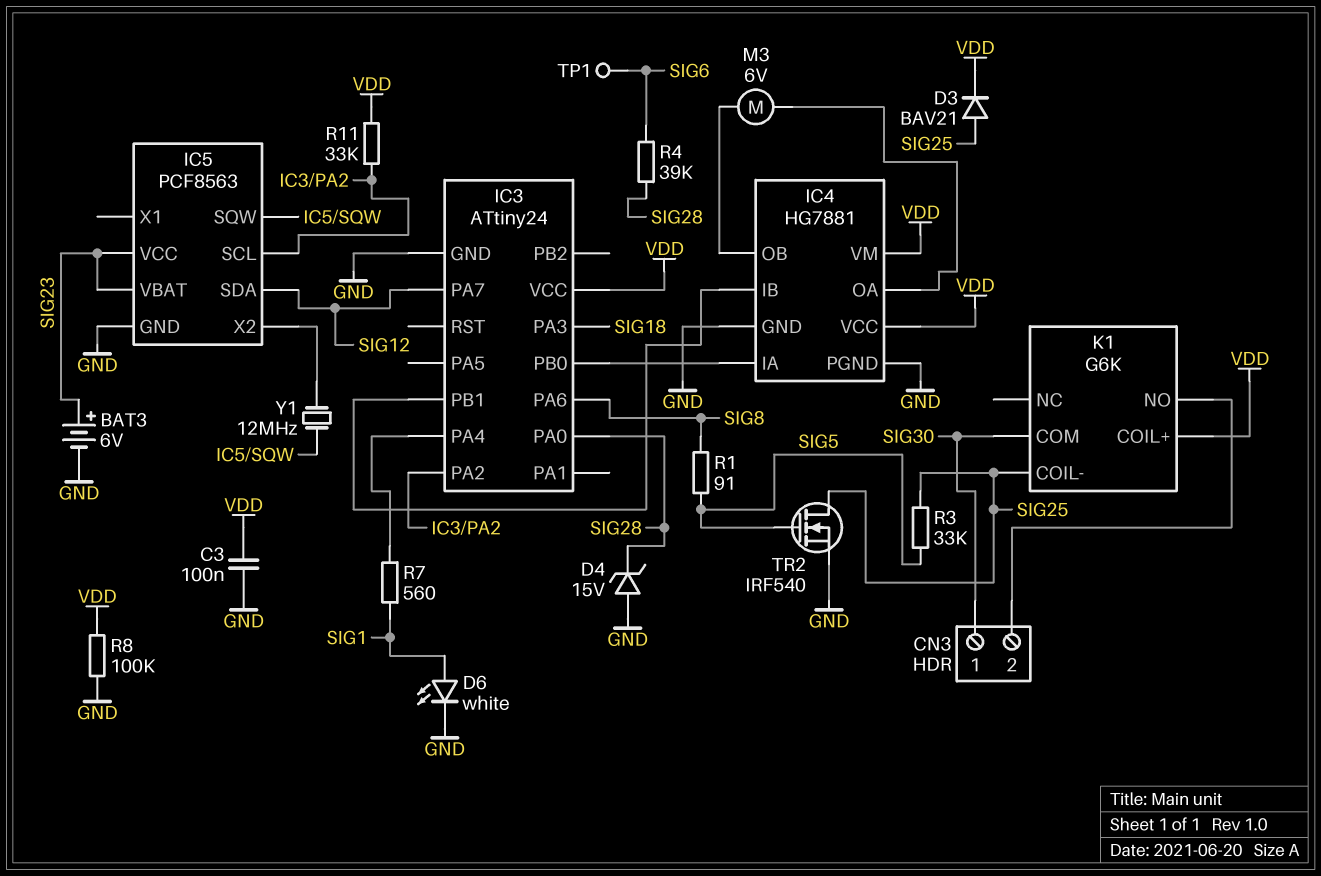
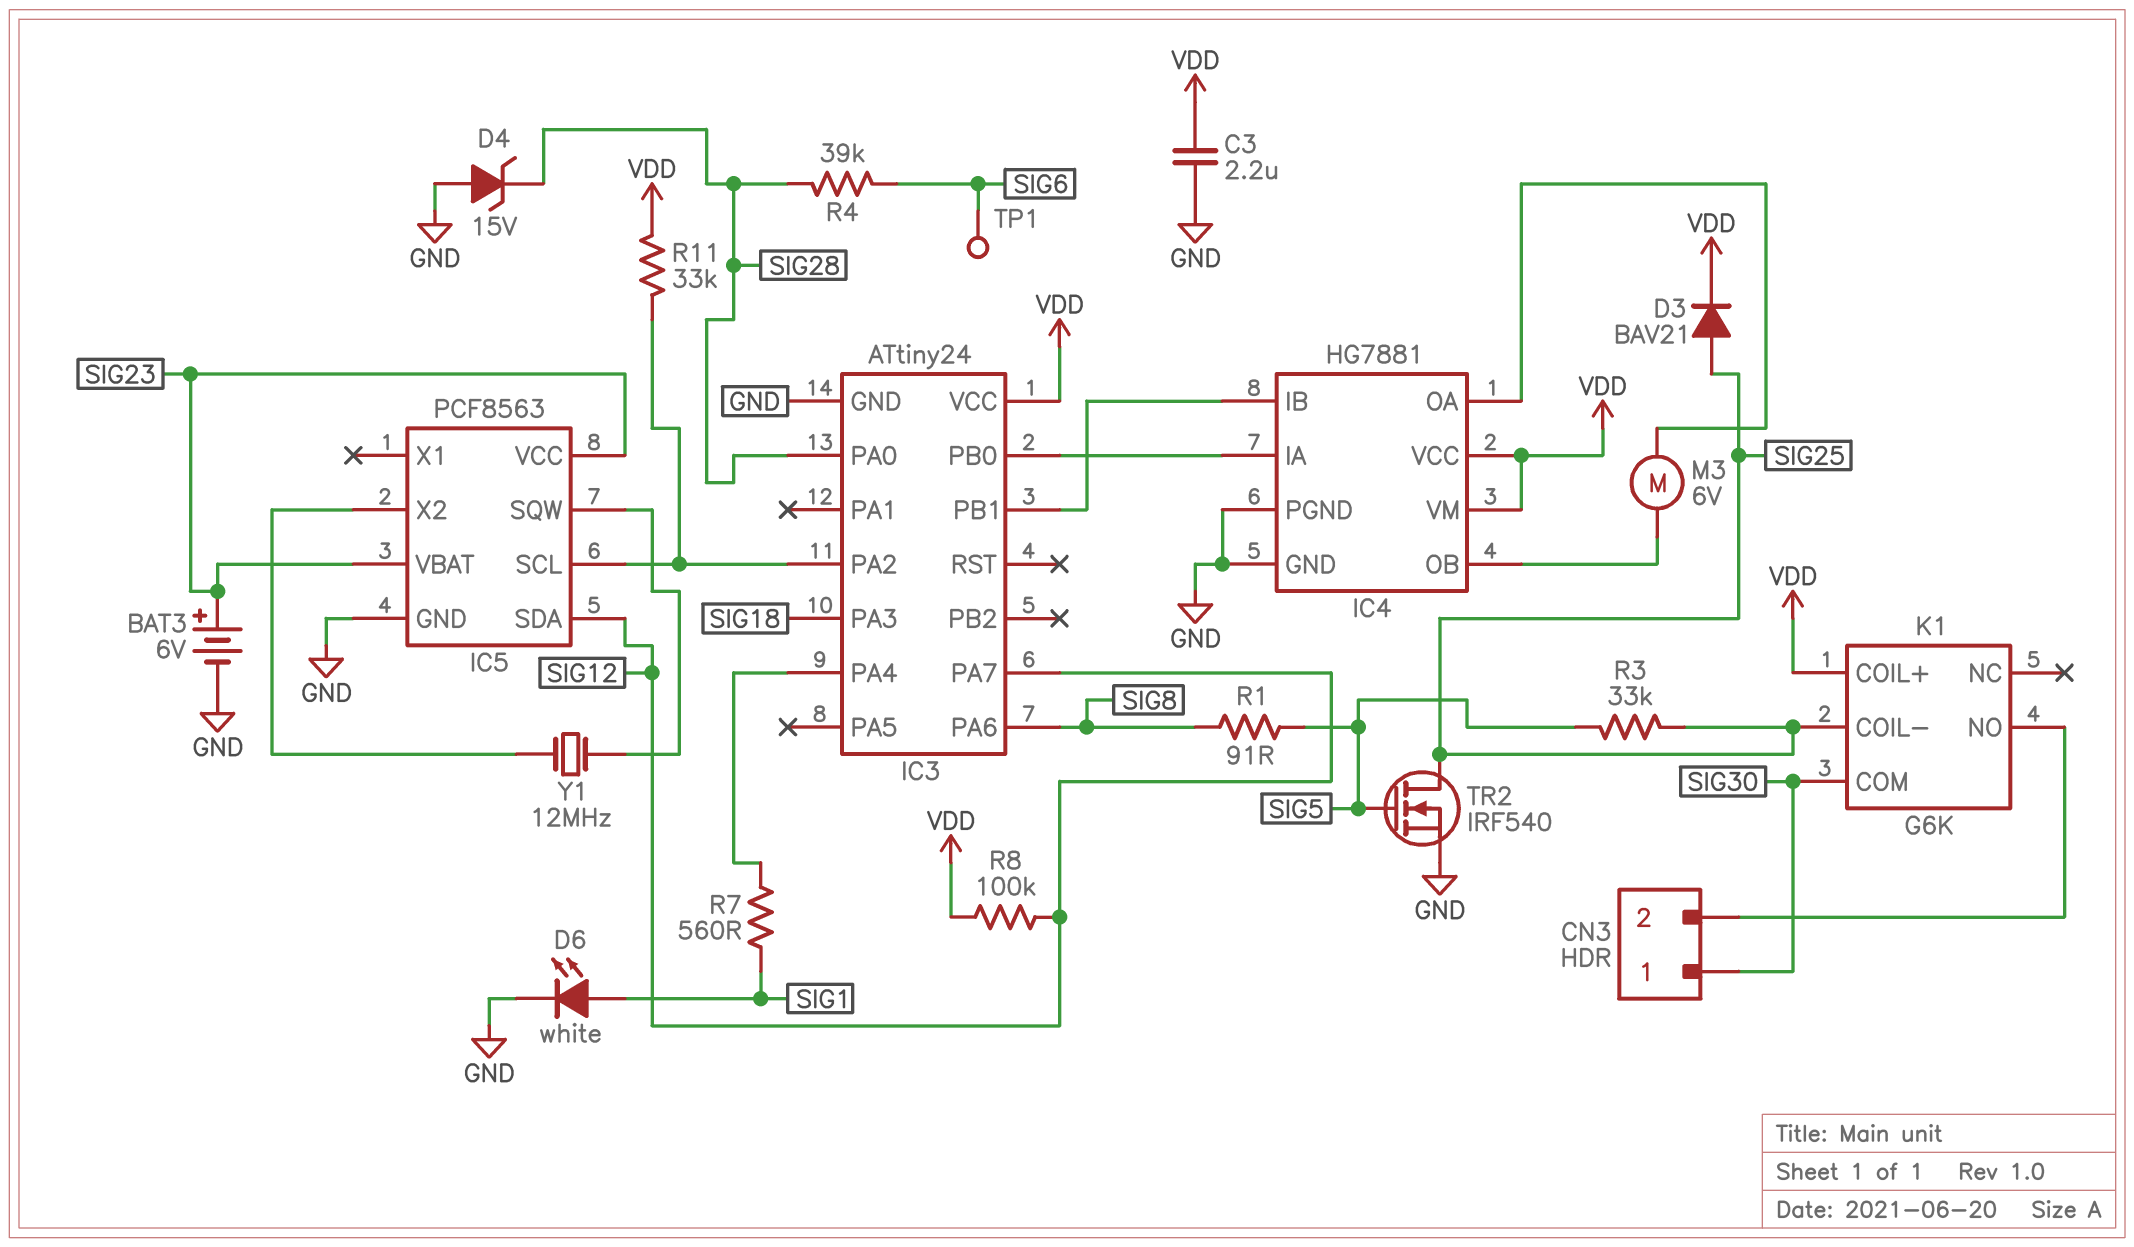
C3: 100nF (GND, VDD) -> 2.2uF (GND, VDD)
R8: 100k (GND, VDD) -> 100k (SIG12, VDD)

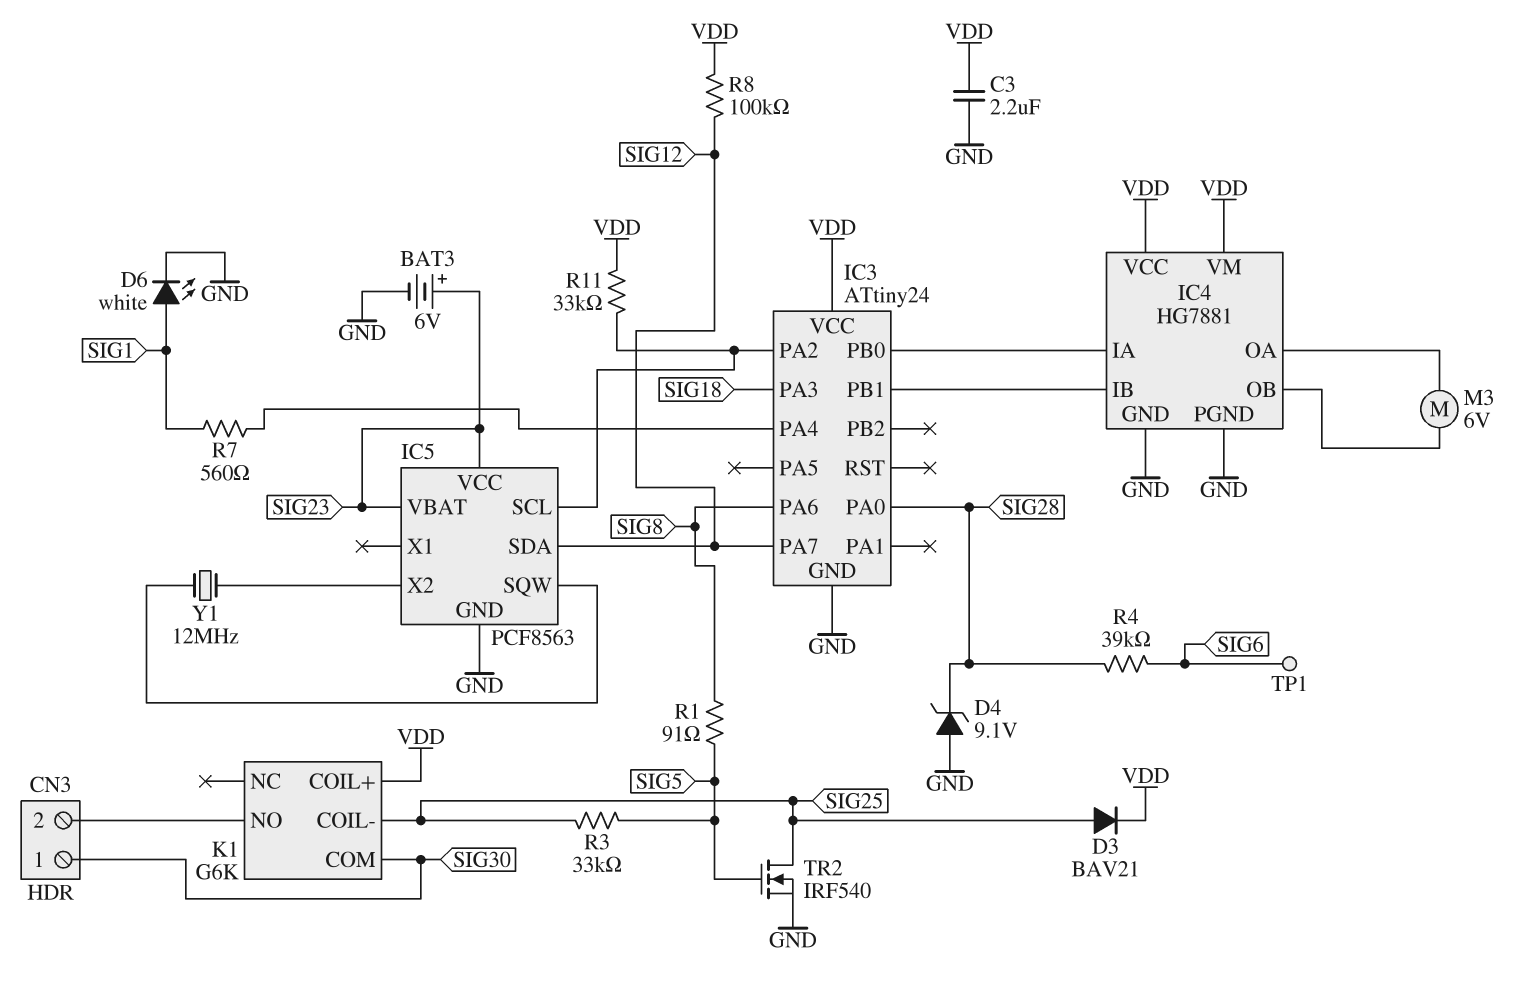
D4: zener 15V (A GND, K SIG28) -> zener 9.1V (A GND, K SIG28)

